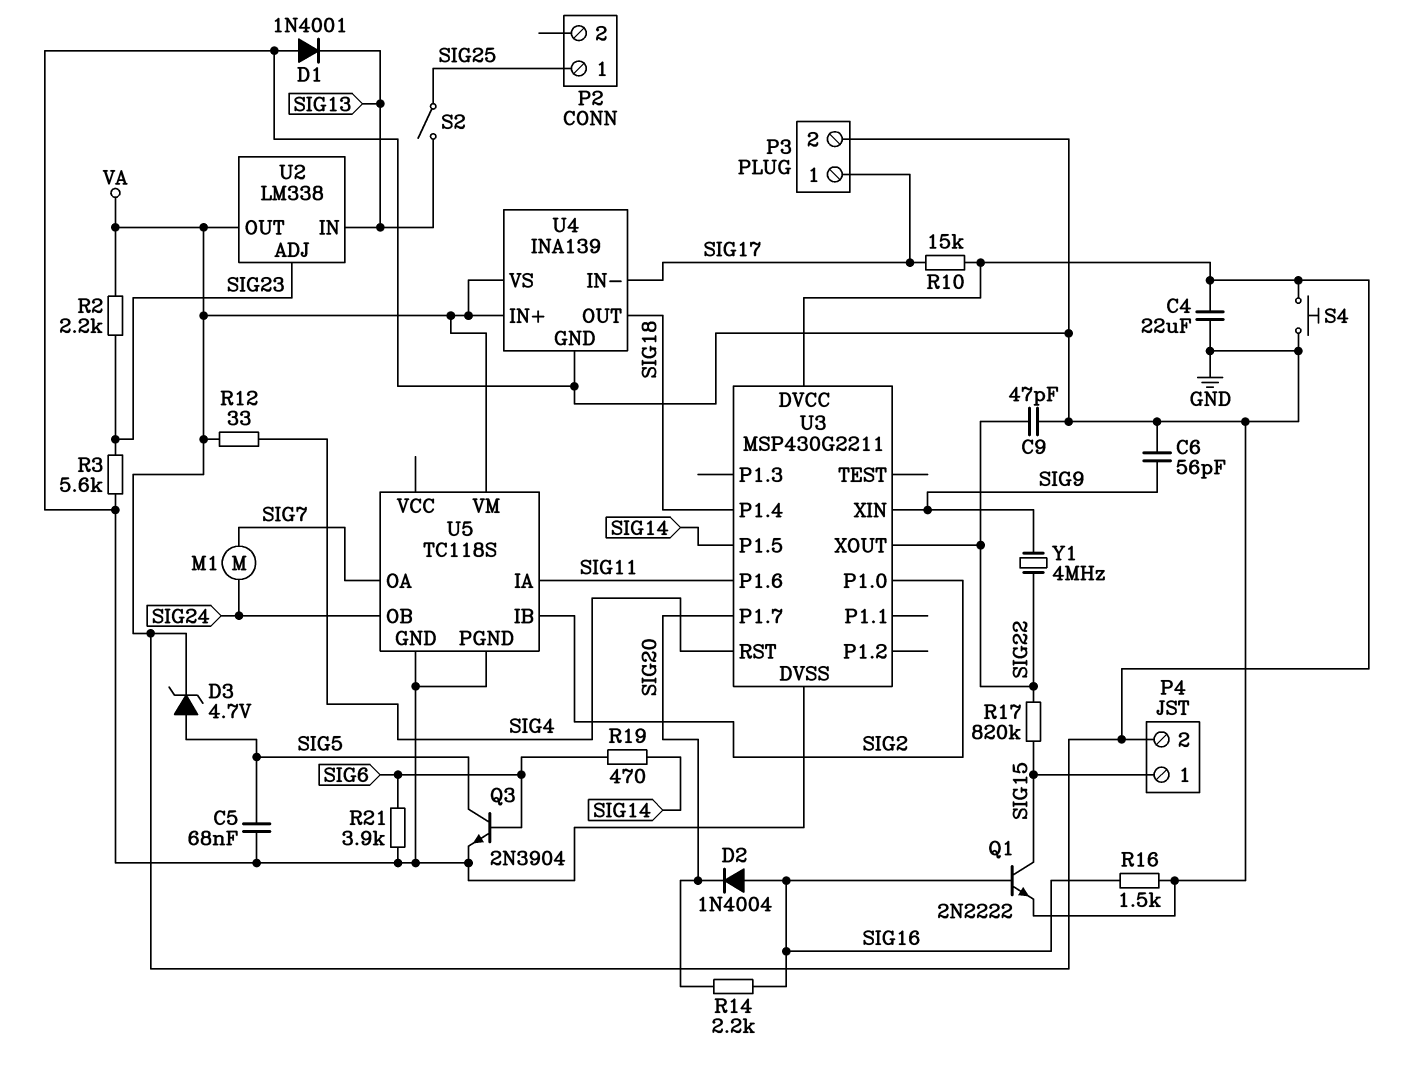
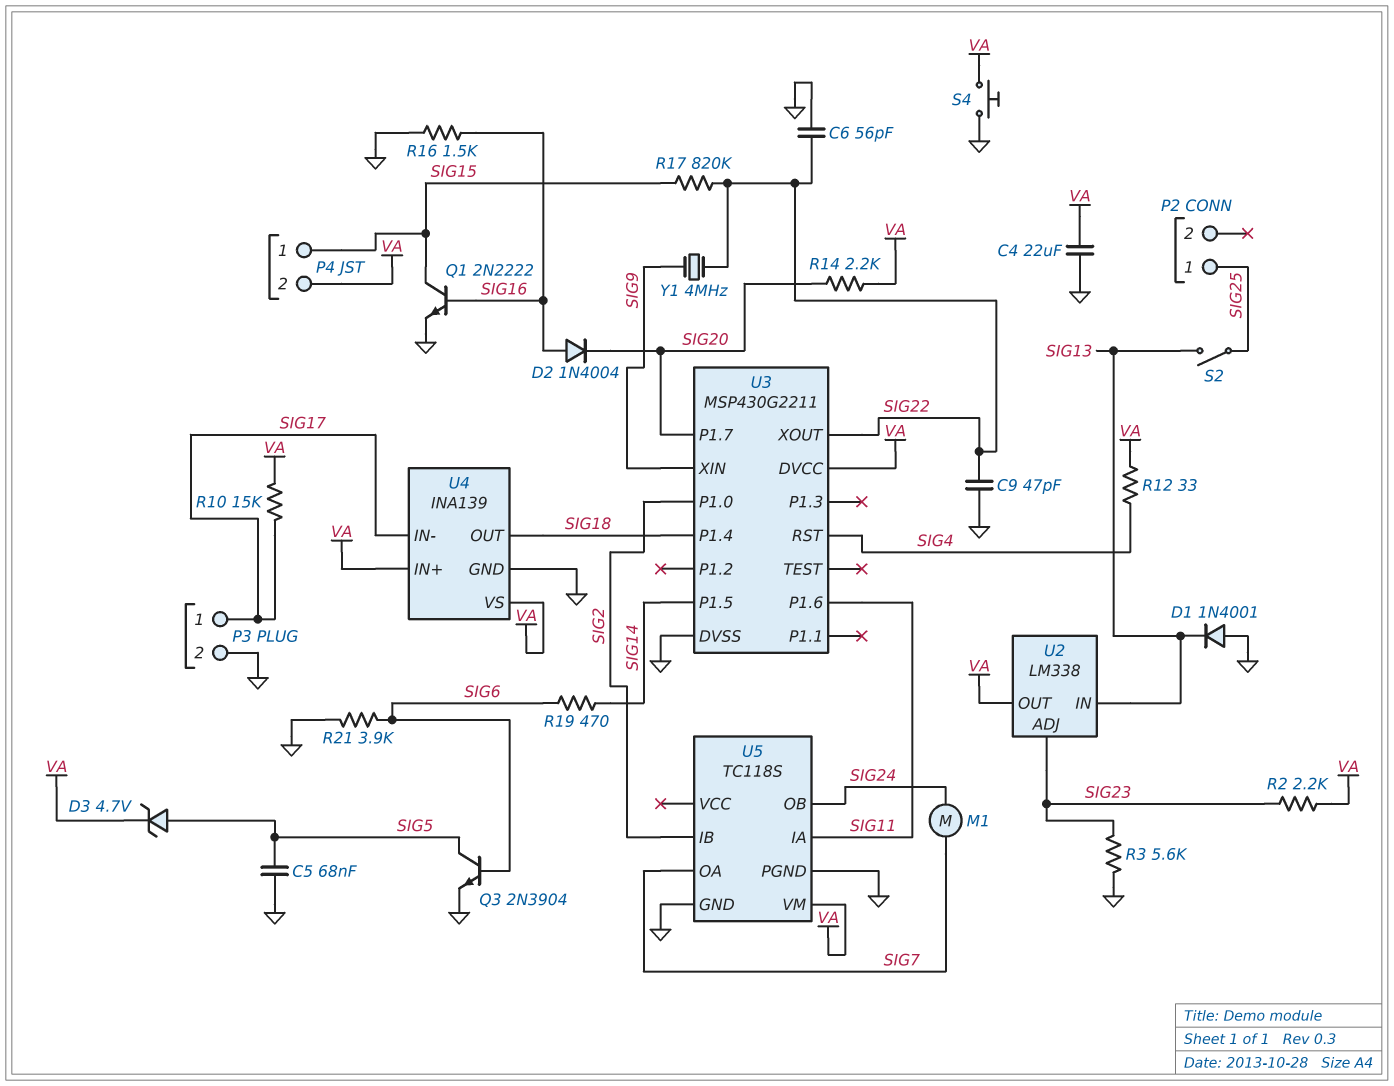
C6: 56pF (GND, SIG9) -> 56pF (GND, SIG22)
R14: 2.2k (SIG16, SIG20) -> 2.2k (SIG20, VA)

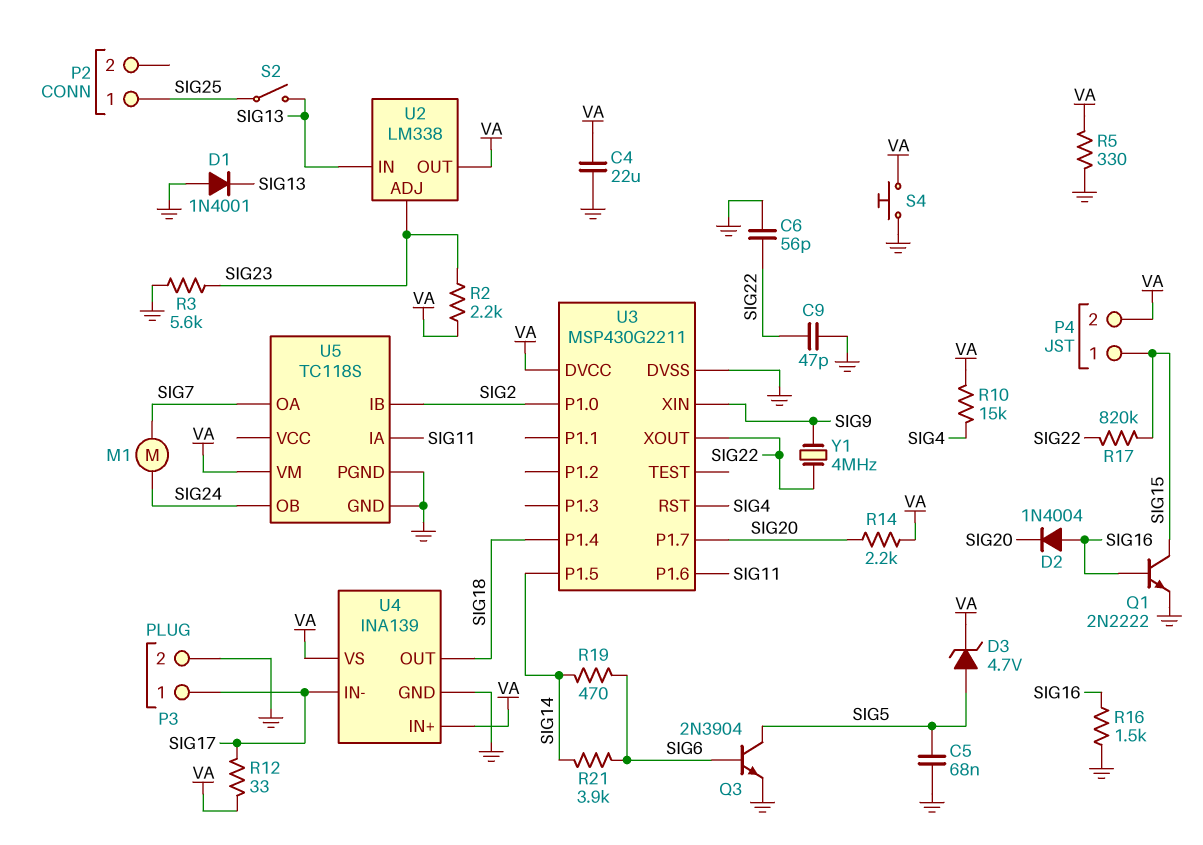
R5: none -> 330 (GND, VA)
R10: 15k (SIG17, VA) -> 15k (SIG4, VA)
R12: 33 (SIG4, VA) -> 33 (SIG17, VA)
R21: 3.9k (GND, SIG6) -> 3.9k (SIG6, SIG14)

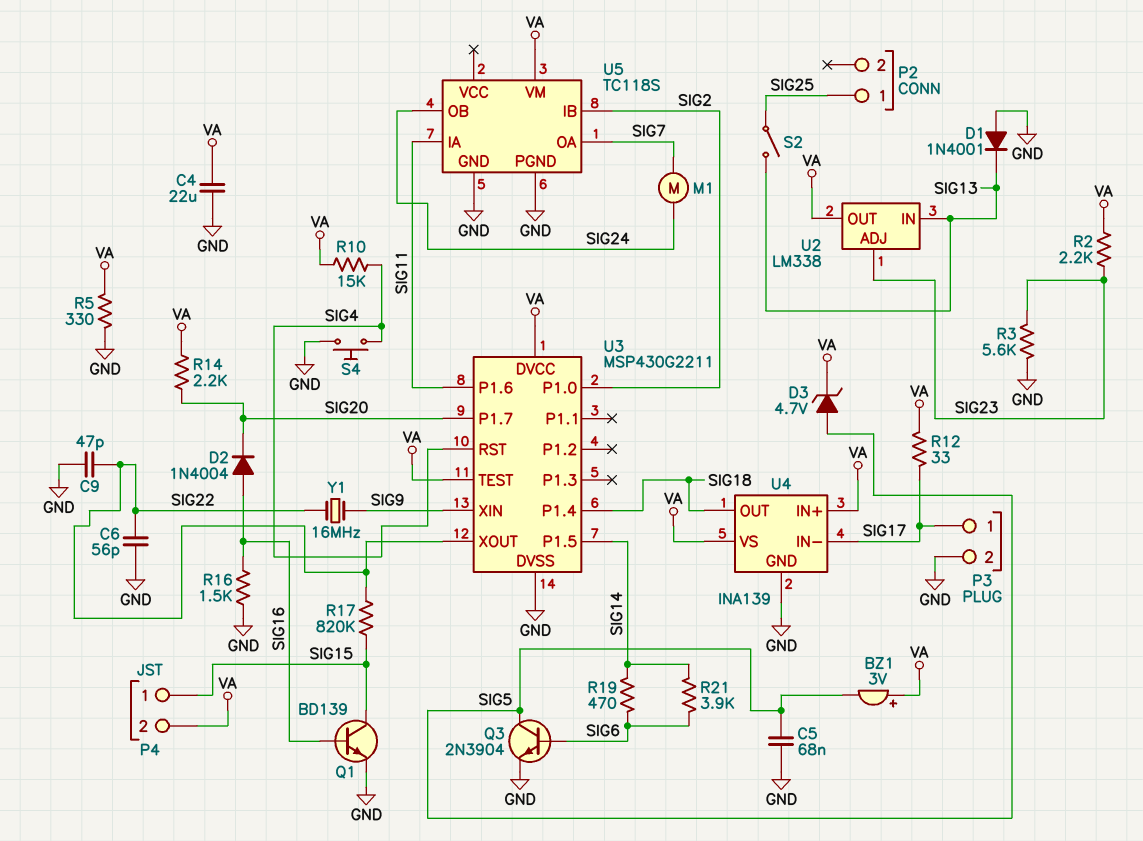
BZ1: none -> buzzer 3V (plus VA, minus SIG5)
Q1: NPN 2N2222 (B SIG16, C SIG15, E GND) -> NPN BD139 (B SIG16, C SIG15, E GND)
S4: button (GND, VA) -> button (GND, SIG4)
U3 pin TEST: none -> VA
Y1: 4MHz (SIG9, SIG22) -> 16MHz (SIG9, SIG22)

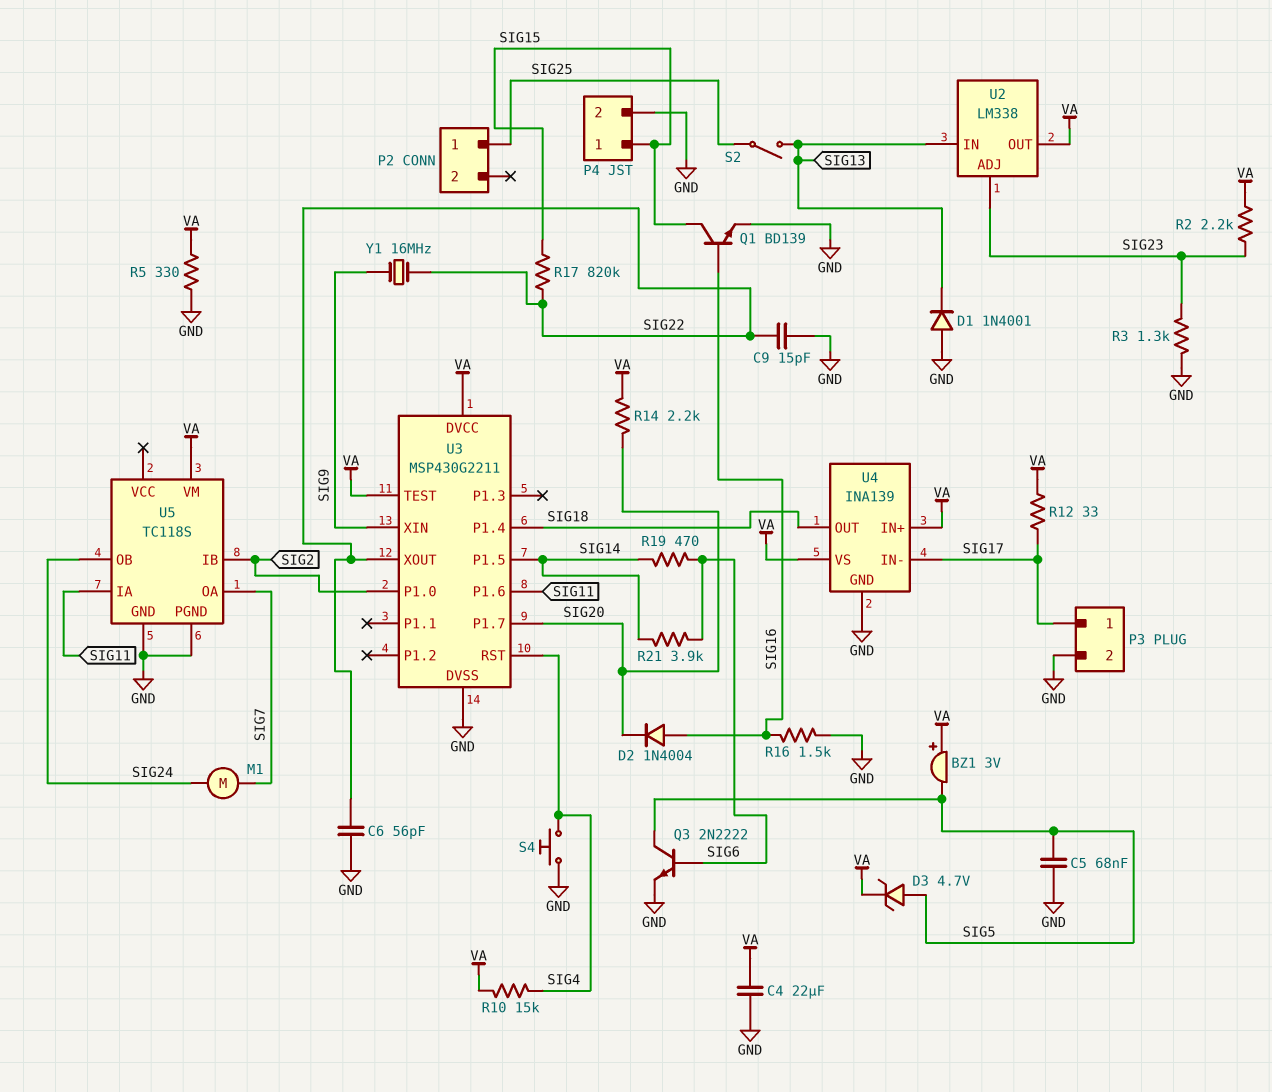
C9: 47pF (GND, SIG22) -> 15pF (GND, SIG22)
P4 pin 2: VA -> GND
Q3: NPN 2N3904 (B SIG6, C SIG5, E GND) -> NPN 2N2222 (B SIG6, C SIG5, E GND)
R3: 5.6k (GND, SIG23) -> 1.3k (GND, SIG23)

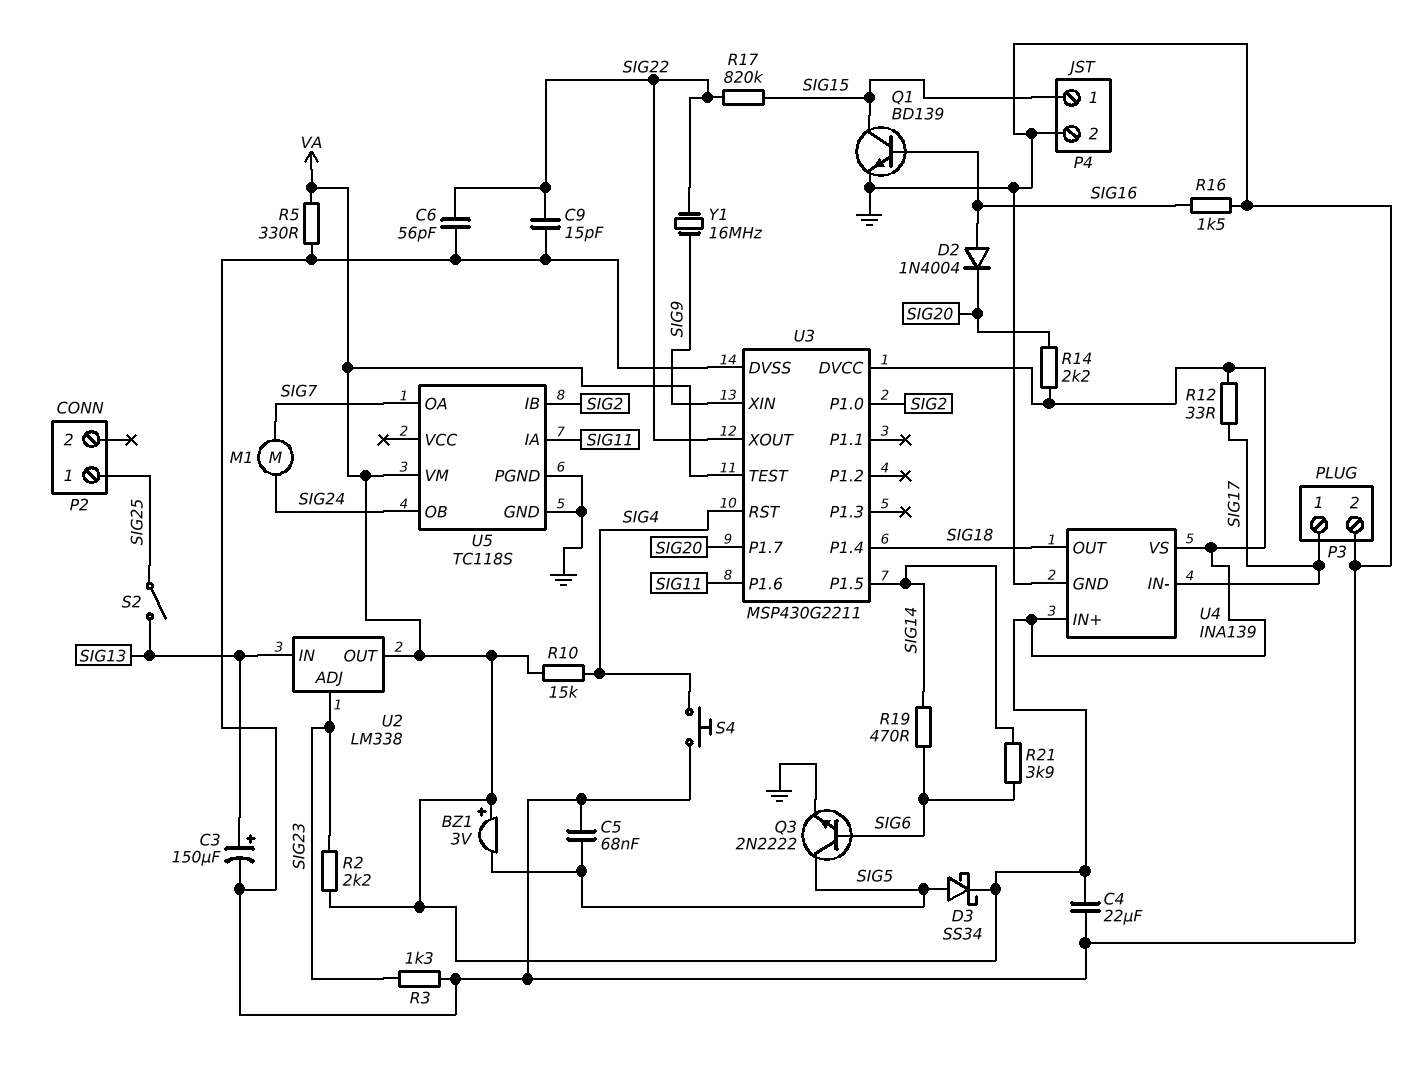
C3: none -> 150uF (plus SIG13, minus GND)
D1: diode 1N4001 (A GND, K SIG13) -> none
D3: zener 4.7V (A SIG5, K VA) -> schottky SS34 (A SIG5, K VA)

